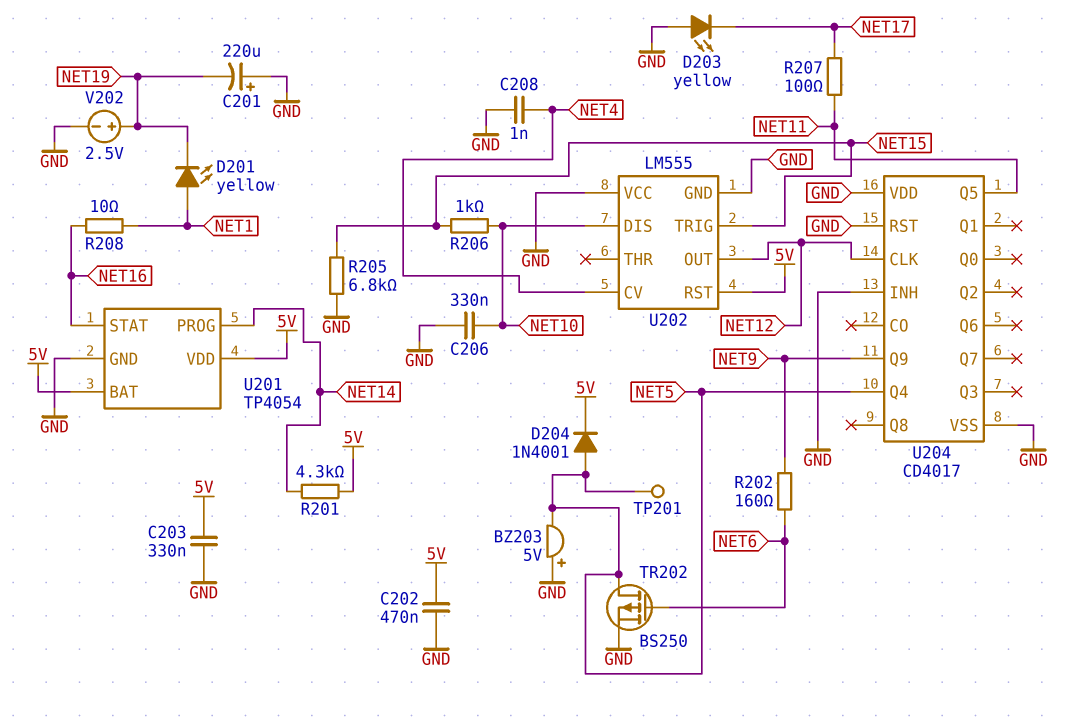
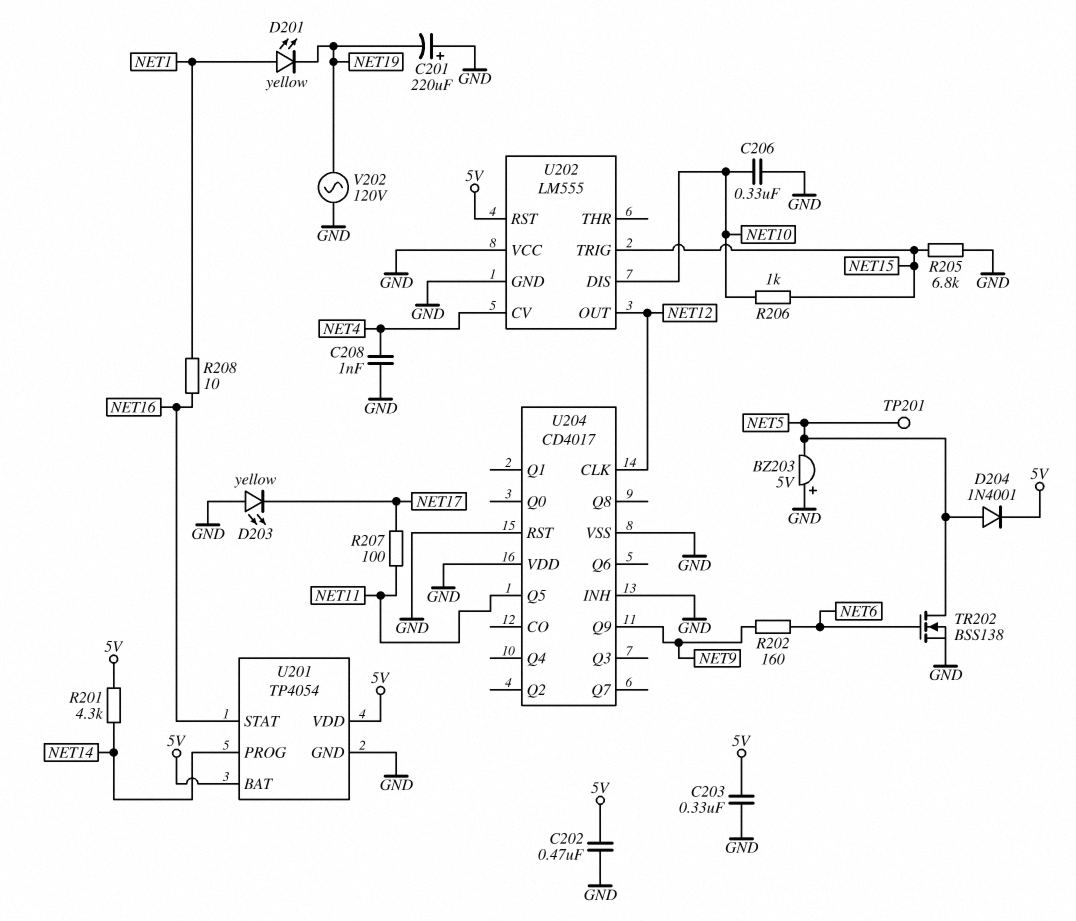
TR202: PMOS BS250 (G NET6, D NET5, S GND) -> NMOS BSS138 (G NET6, D NET5, S GND)
U204 pin Q4: NET5 -> none
V202: 2.5V (plus NET19, minus GND) -> AC 120V (GND, NET19)

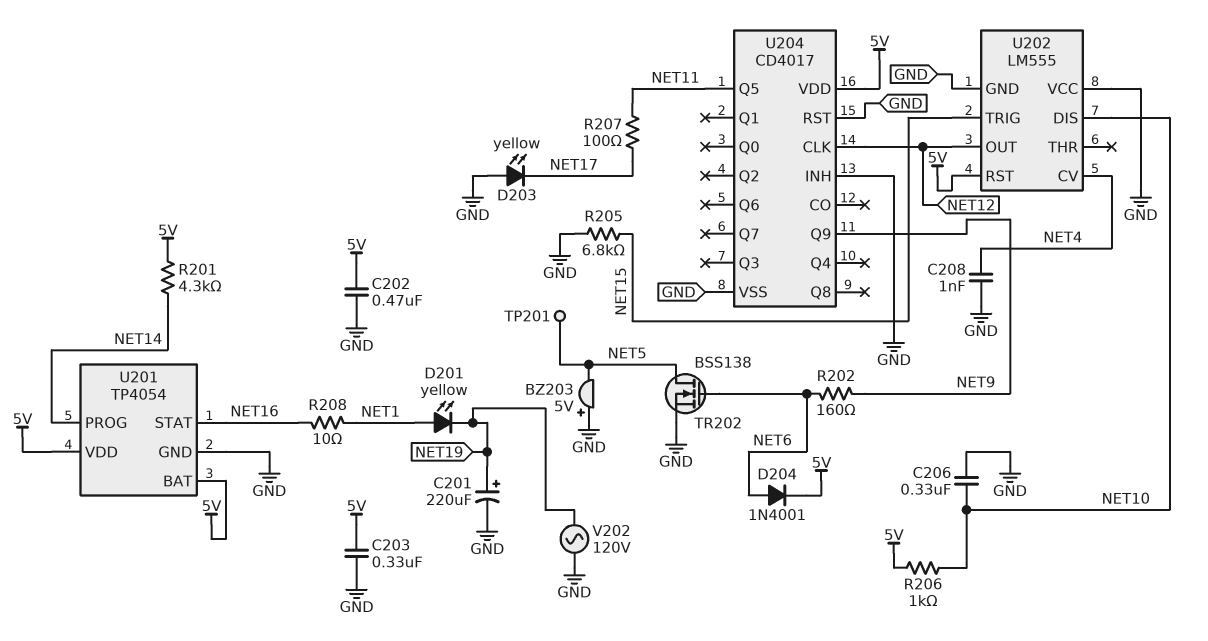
C201: 220uF (plus GND, minus NET19) -> 220uF (plus NET19, minus GND)
D204: diode 1N4001 (A NET5, K 5V) -> diode 1N4001 (A NET6, K 5V)
R206: 1k (NET10, NET15) -> 1k (5V, NET10)
U204 pin VDD: GND -> 5V

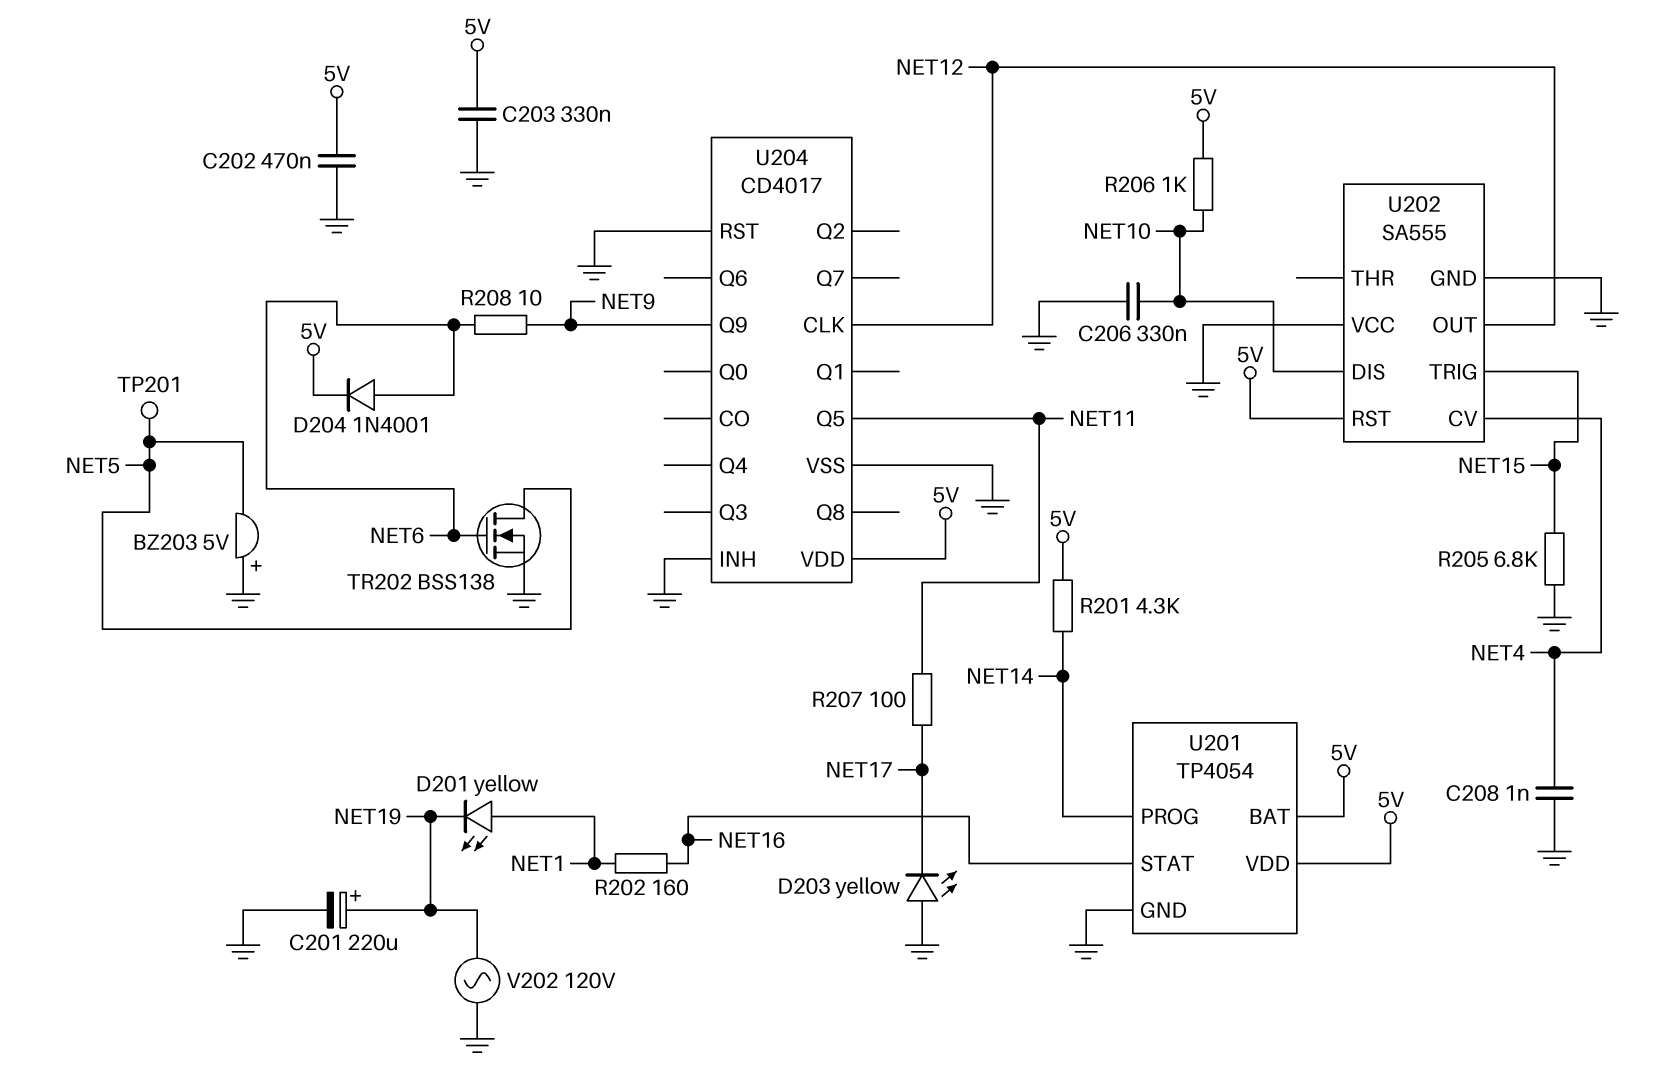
R202: 160 (NET6, NET9) -> 160 (NET1, NET16)
R208: 10 (NET1, NET16) -> 10 (NET6, NET9)
U202: LM555 -> SA555

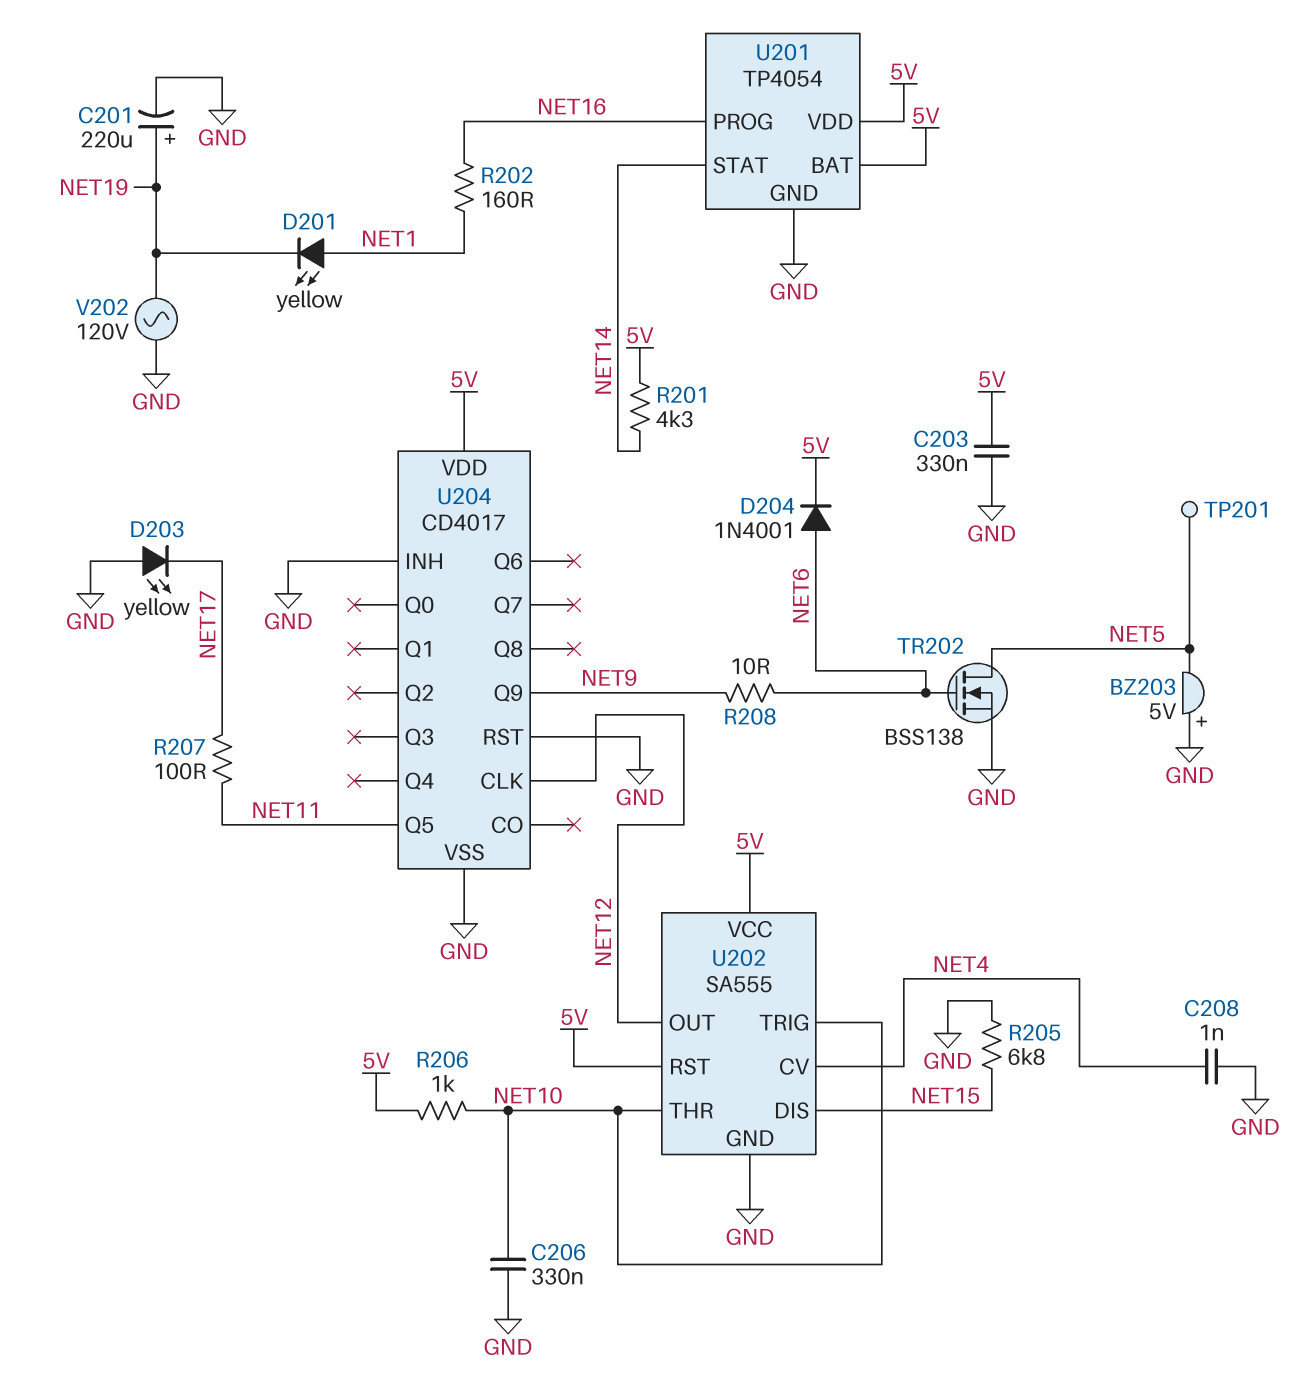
C202: 470nF (5V, GND) -> none
U201 pin PROG: NET14 -> NET16
U201 pin STAT: NET16 -> NET14
U202 pin DIS: NET10 -> NET15
U202 pin THR: none -> NET10
U202 pin TRIG: NET15 -> NET10
U202 pin VCC: GND -> 5V

